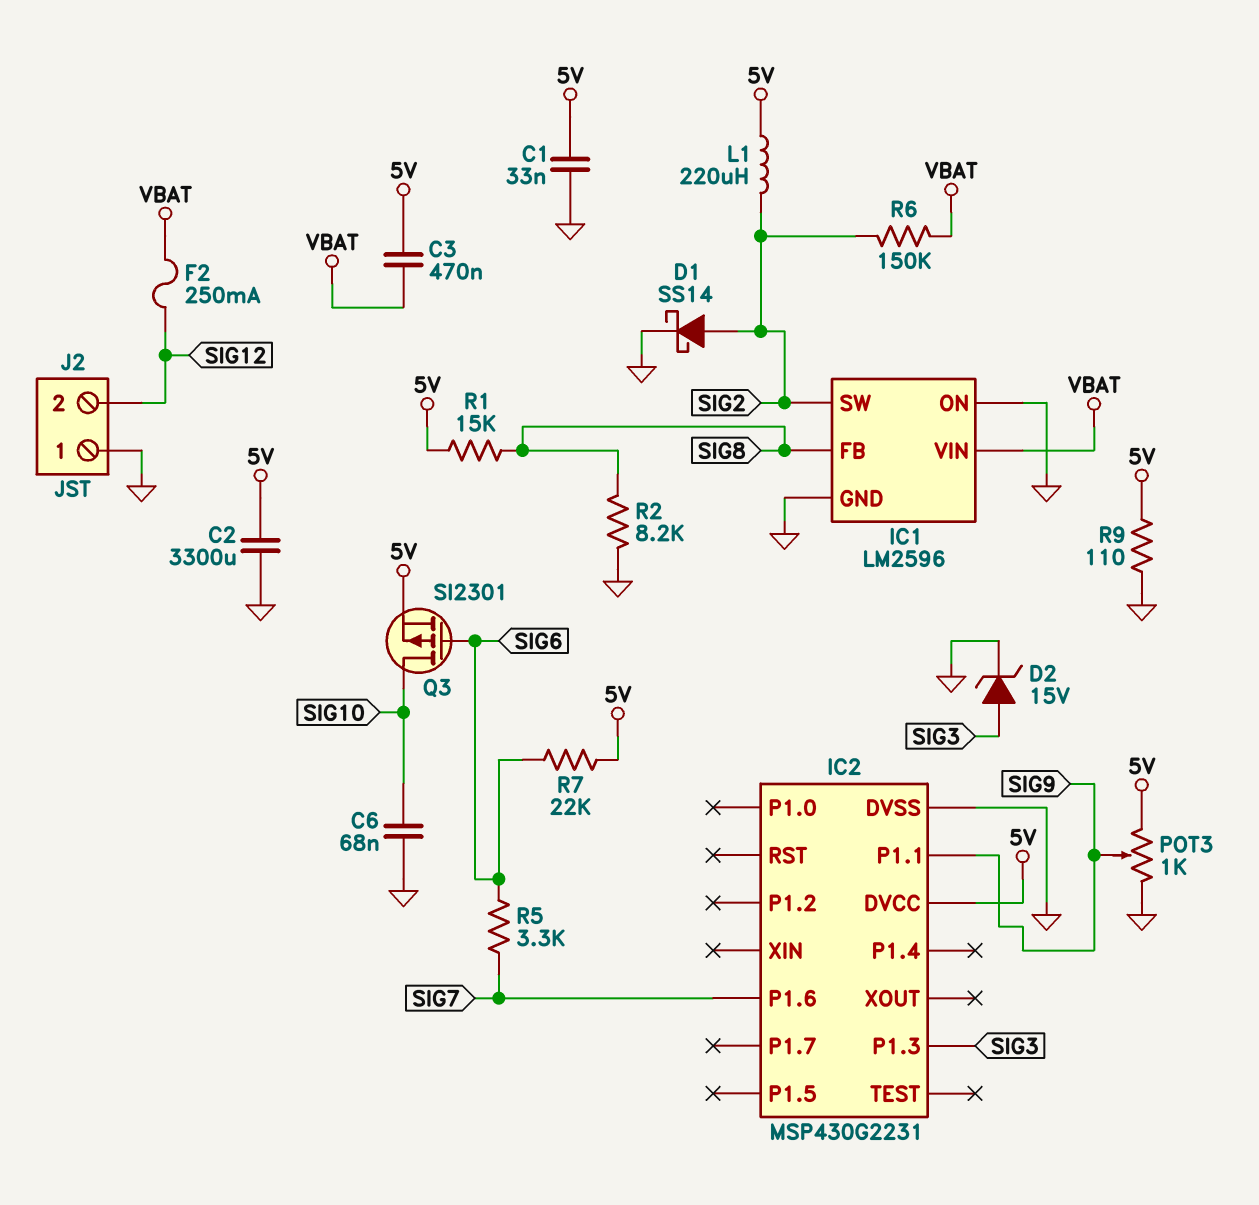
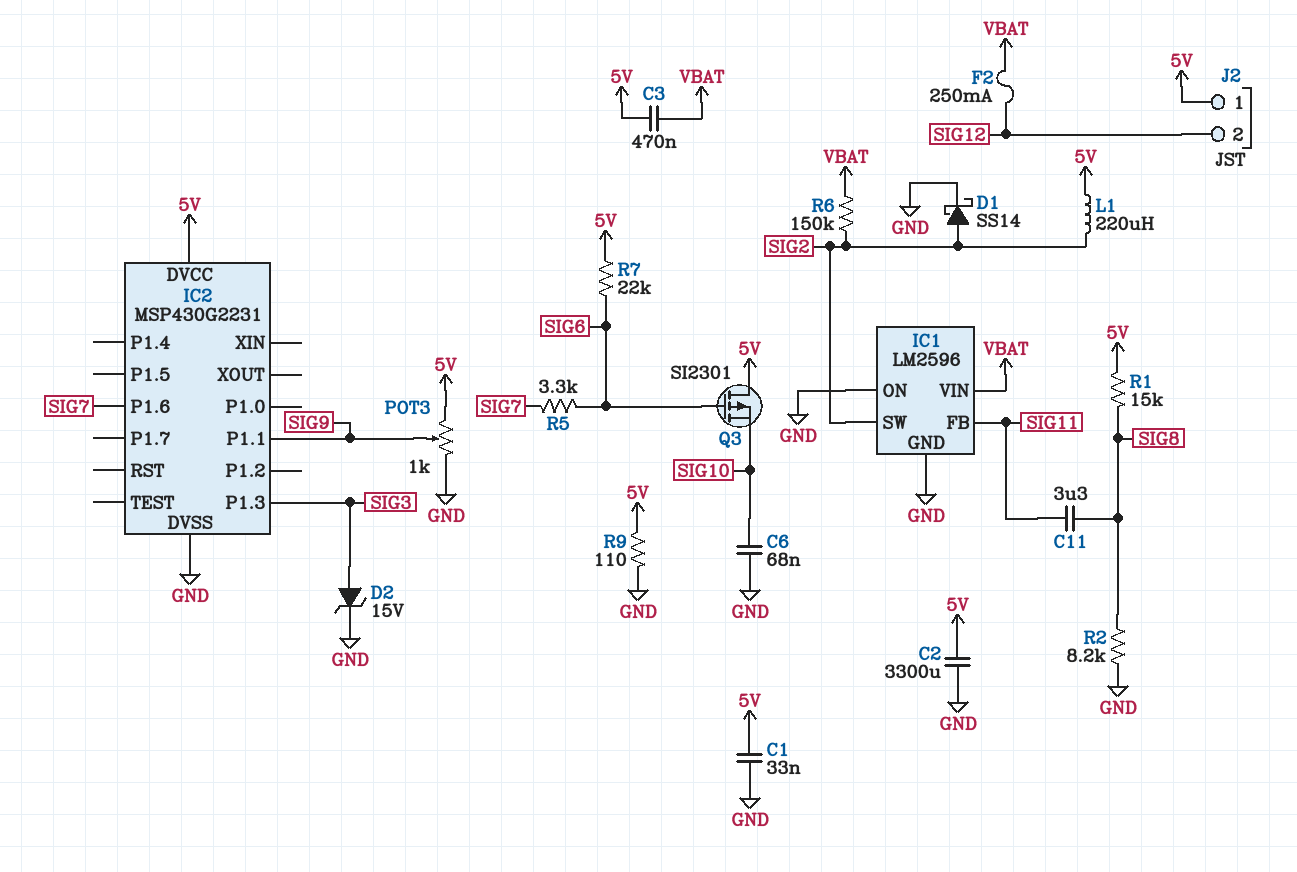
C11: none -> 3.3uF (SIG8, SIG11)
IC1 pin FB: SIG8 -> SIG11
J2 pin 1: GND -> 5V
Q3: PMOS SI2301 (G SIG6, D SIG10, S 5V) -> PMOS SI2301 (G SIG6, D 5V, S SIG10)

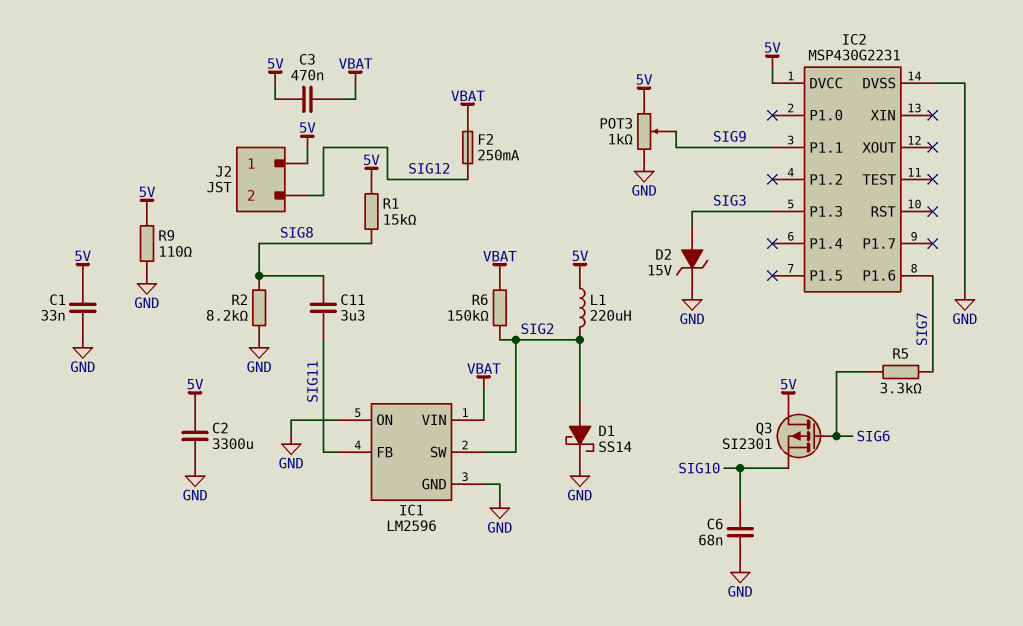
R7: 22k (5V, SIG6) -> none

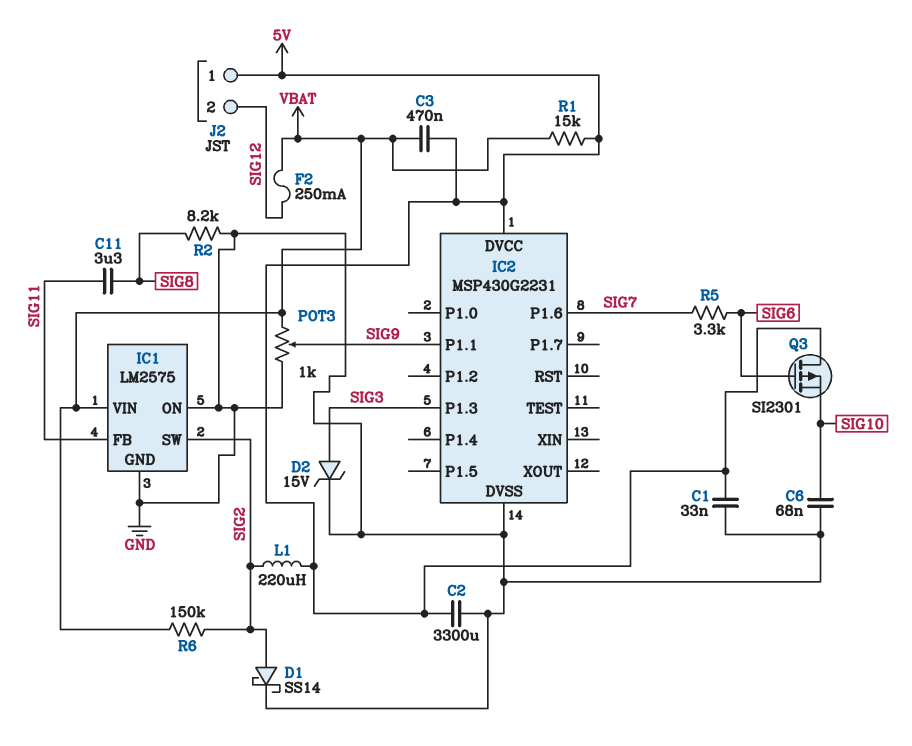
IC1: LM2596 -> LM2575
POT3: 1k (5V, GND, wiper SIG9) -> 1k (GND, VBAT, wiper SIG9)
R1: 15k (5V, SIG8) -> 15k (5V, VBAT)
R9: 110 (5V, GND) -> none

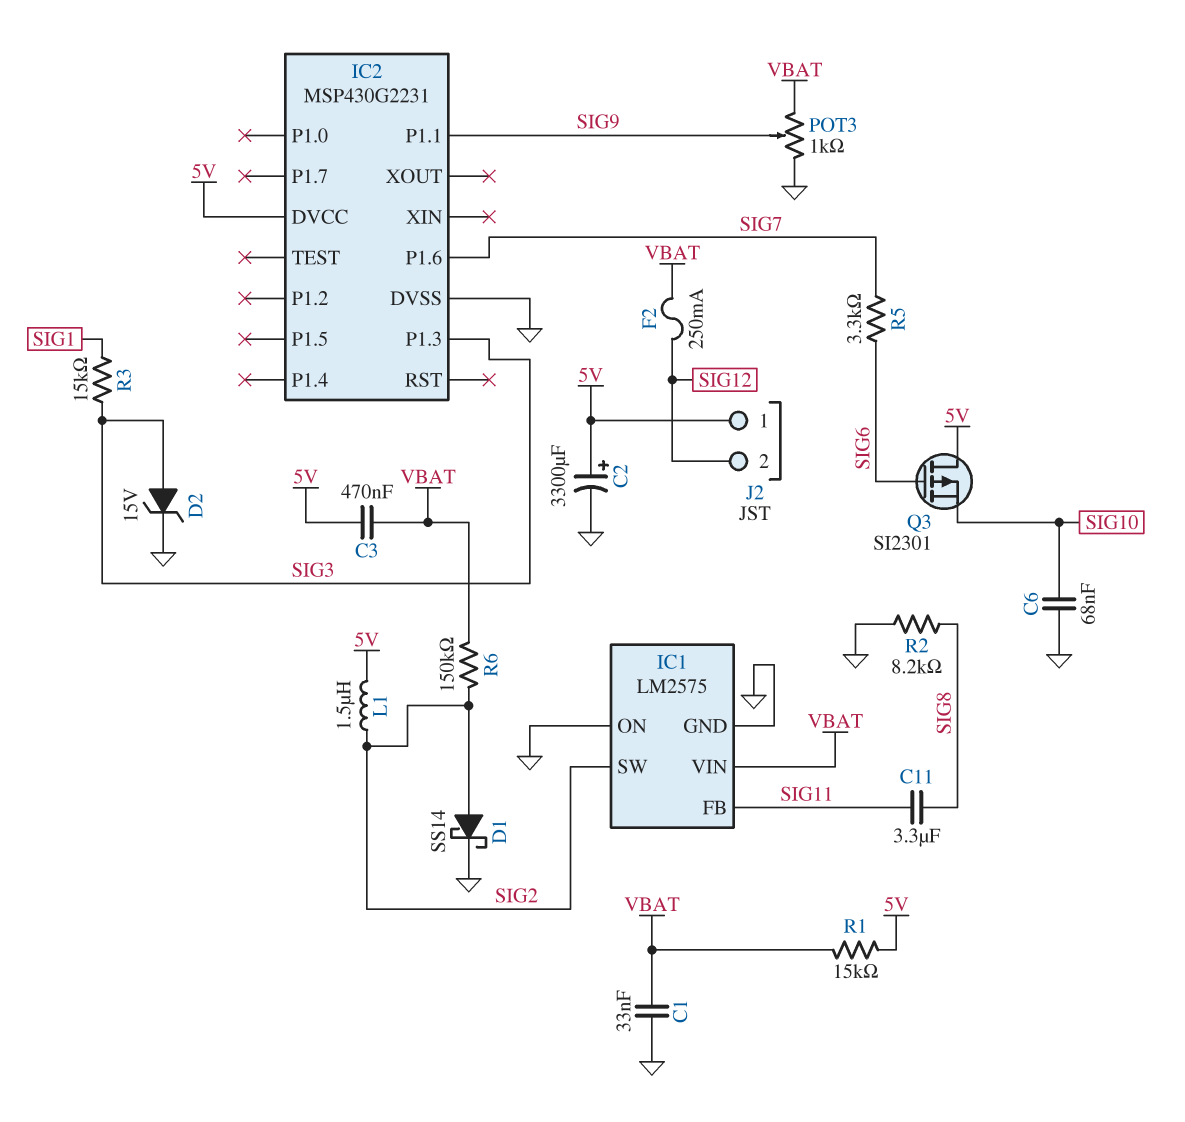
C1: 33nF (5V, GND) -> 33nF (GND, VBAT)
C2: 3300uF (5V, GND) -> 3300uF (plus 5V, minus GND)
L1: 220uH (5V, SIG2) -> 1.5uH (5V, SIG2)
R3: none -> 15k (SIG1, SIG3)

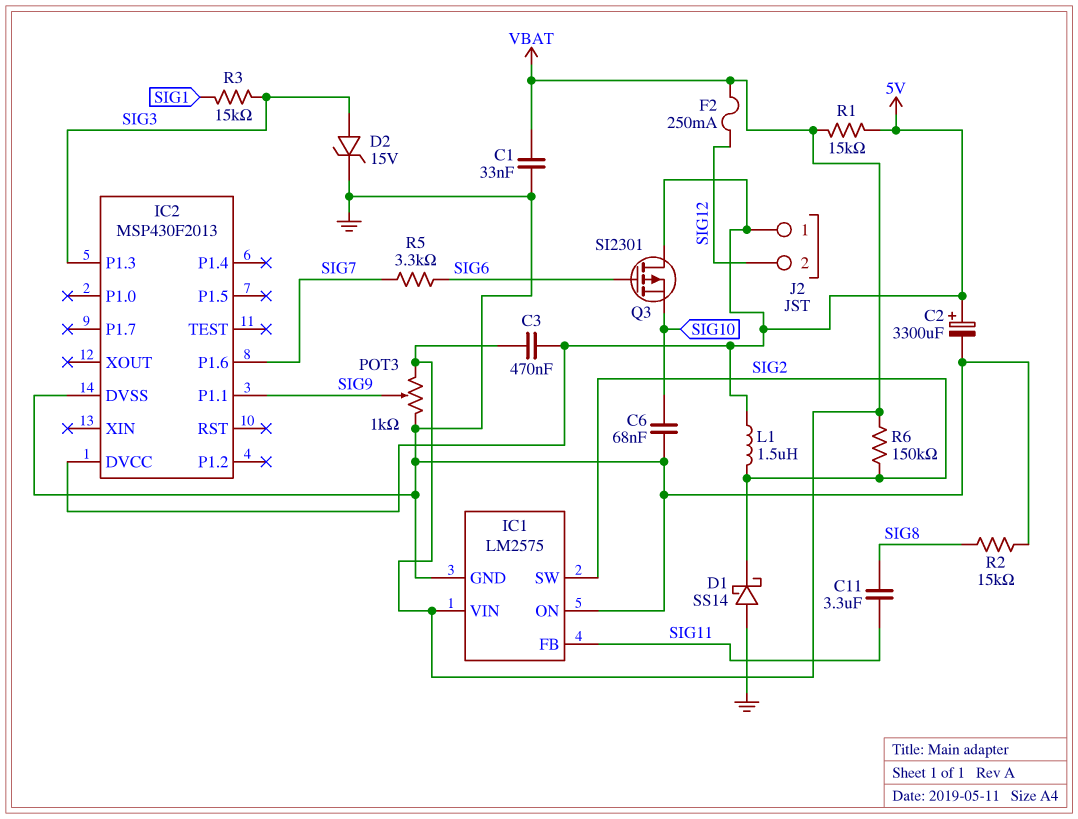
D1: schottky SS14 (A SIG2, K GND) -> schottky SS14 (A GND, K SIG2)
IC2: MSP430G2231 -> MSP430F2013
R2: 8.2k (GND, SIG8) -> 15k (GND, SIG8)

